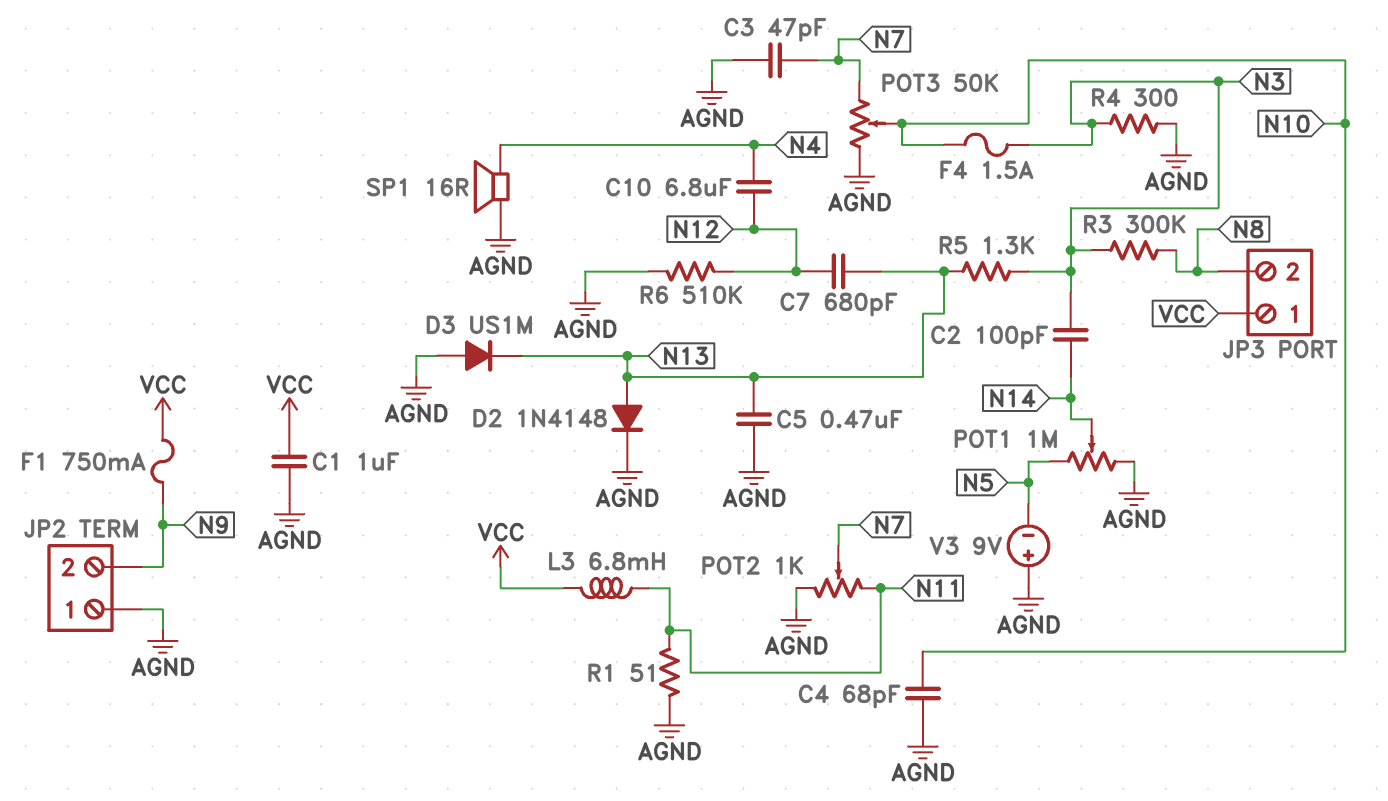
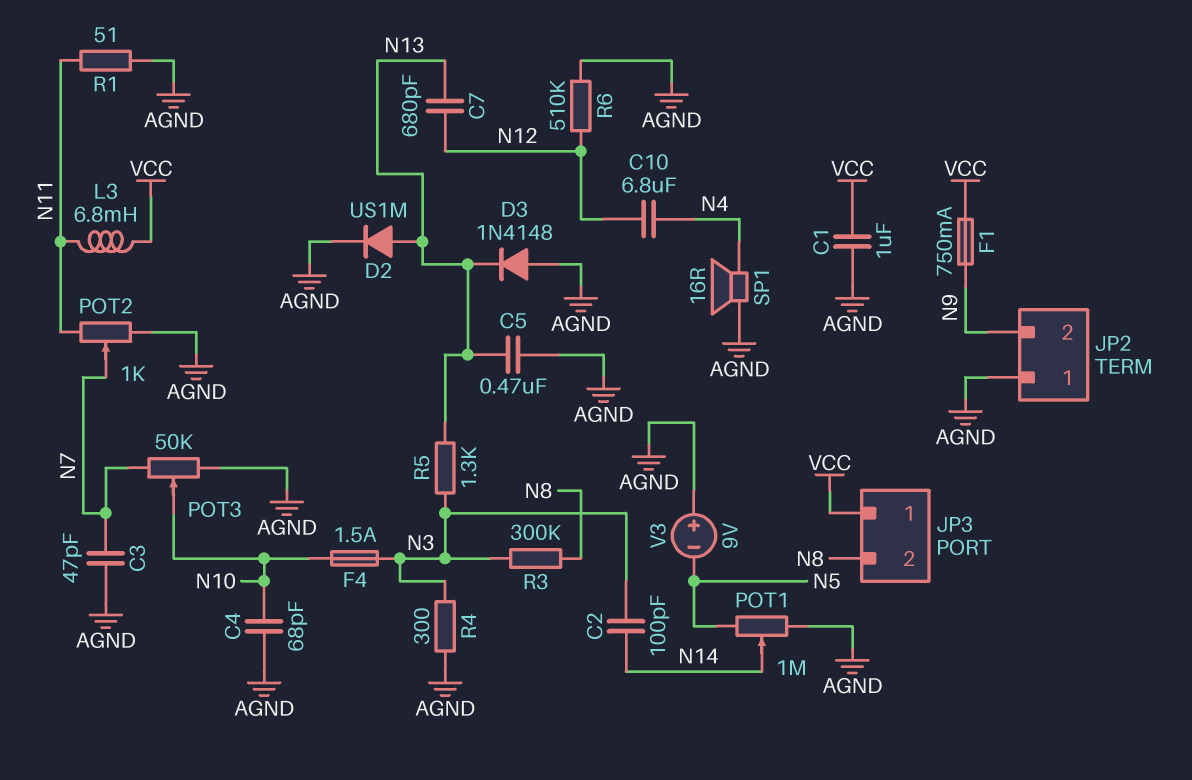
D2: diode 1N4148 (A N13, K AGND) -> diode US1M (A N13, K AGND)
D3: diode US1M (A AGND, K N13) -> diode 1N4148 (A AGND, K N13)

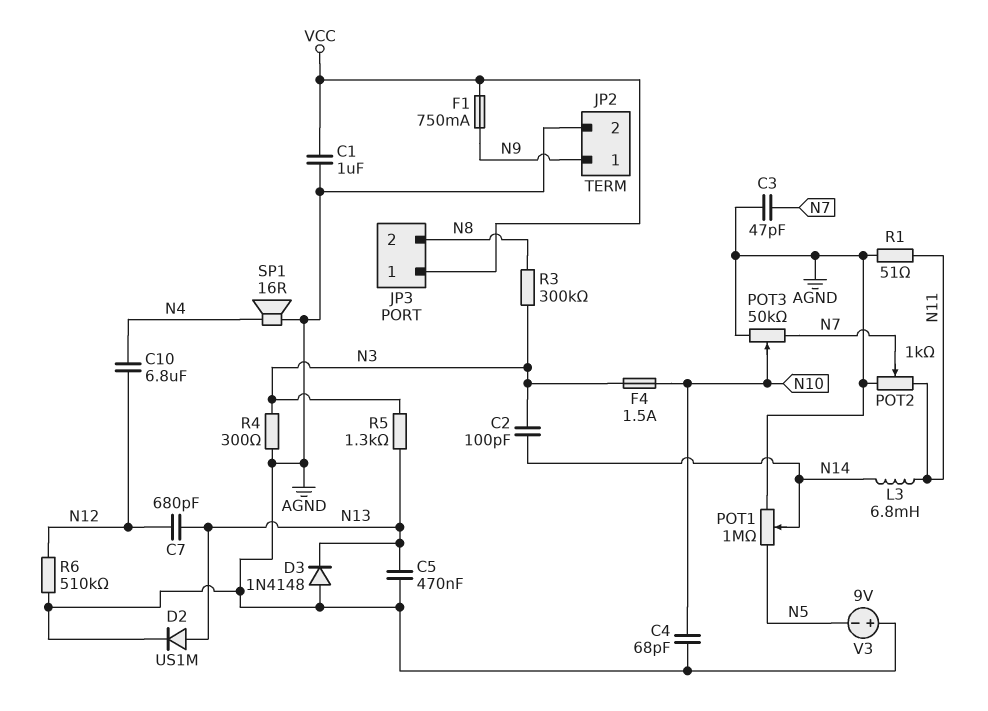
JP2 pin 1: AGND -> N9
JP2 pin 2: N9 -> AGND
L3: 6.8mH (N11, VCC) -> 6.8mH (N11, N14)

